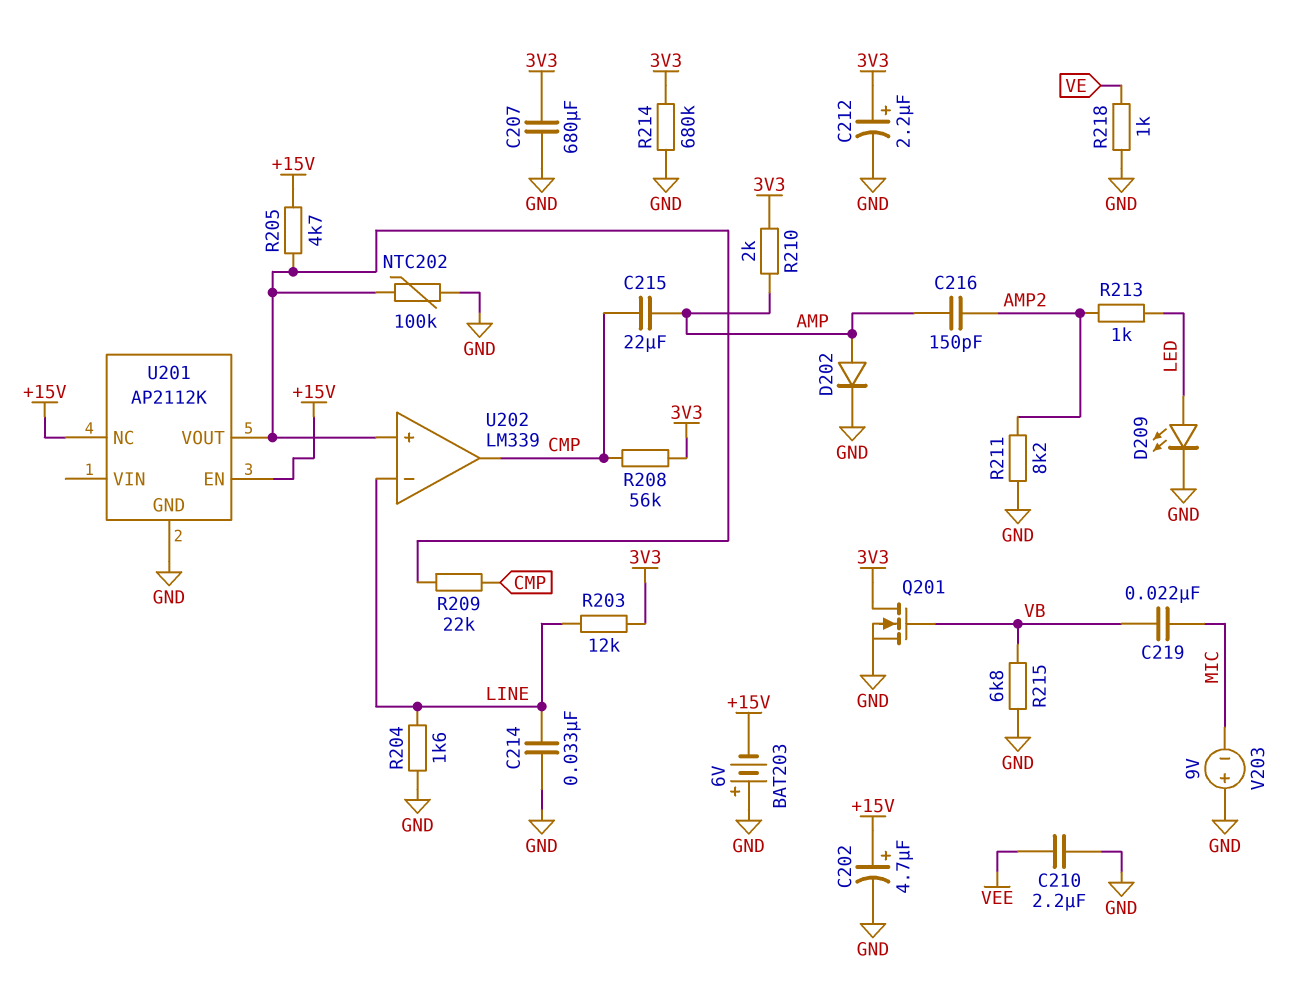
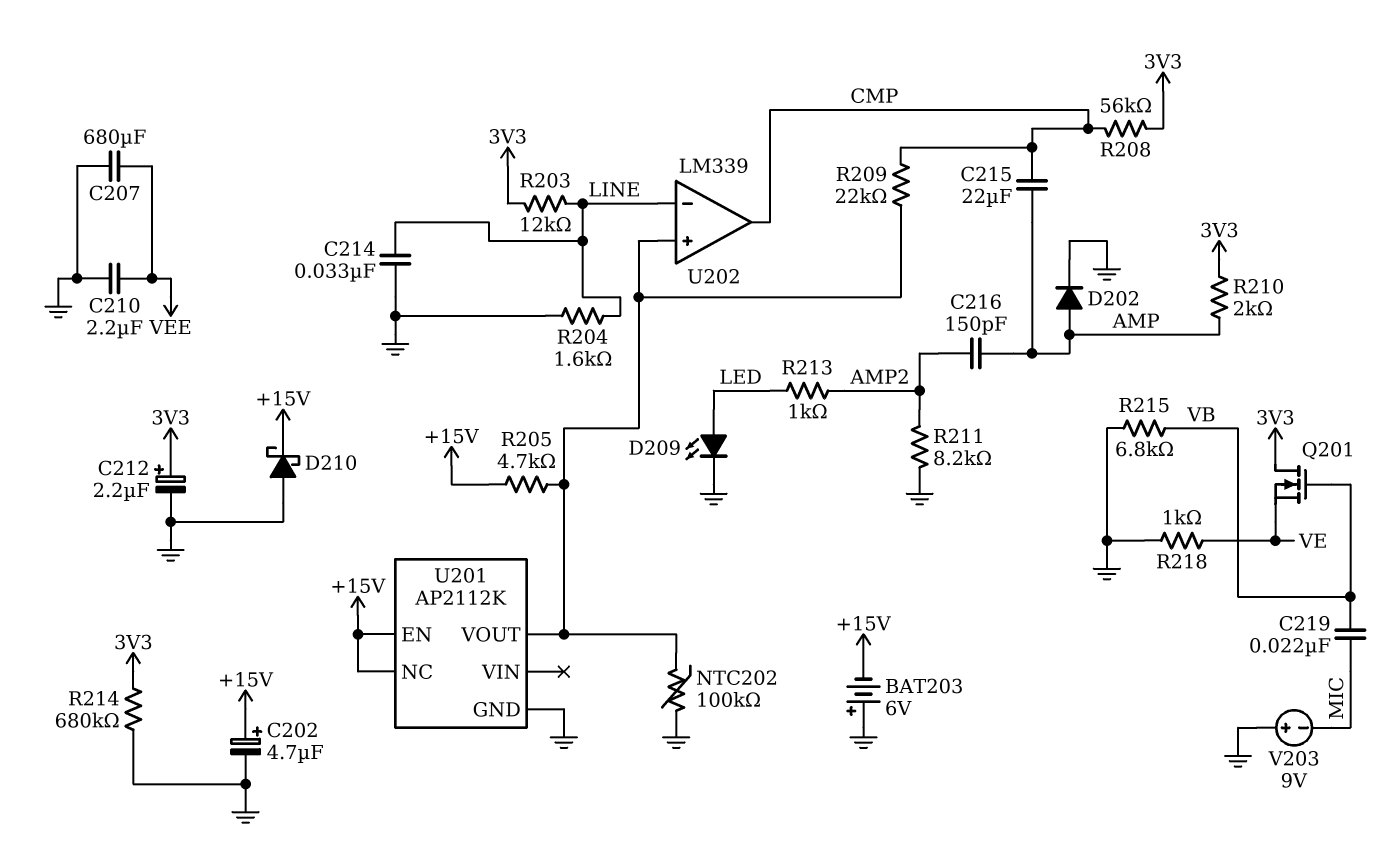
C207: 680uF (3V3, GND) -> 680uF (GND, VEE)
D210: none -> schottky (A GND, K +15V)
Q201: NMOS (G VB, D 3V3, S GND) -> NMOS (G VB, D 3V3, S VE)

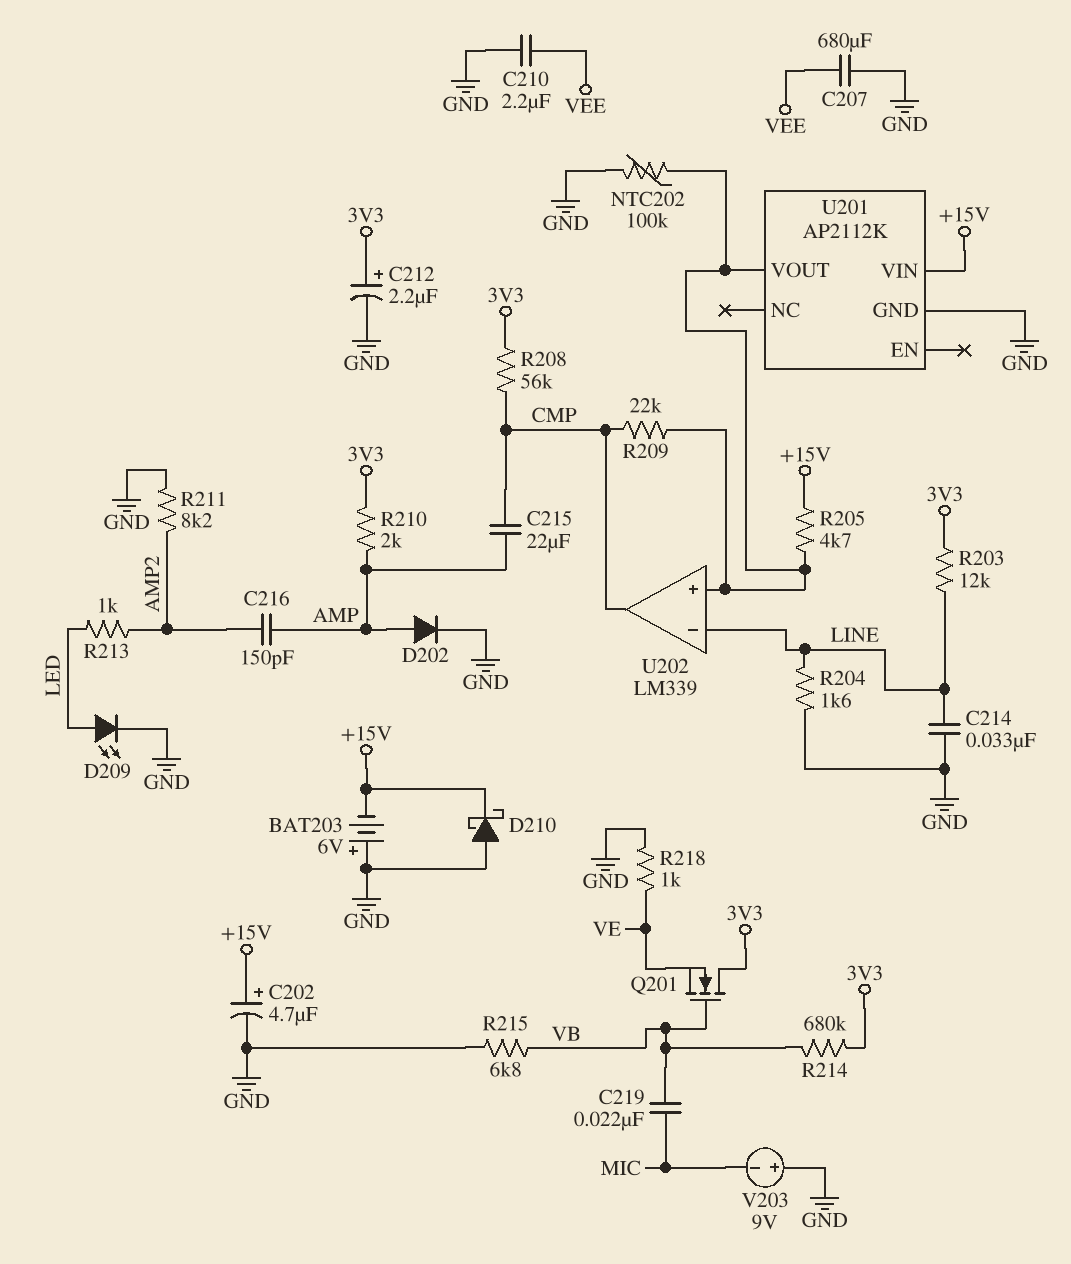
R214: 680k (3V3, GND) -> 680k (3V3, VB)
U201 pin EN: +15V -> none
U201 pin NC: +15V -> none
U201 pin VIN: none -> +15V

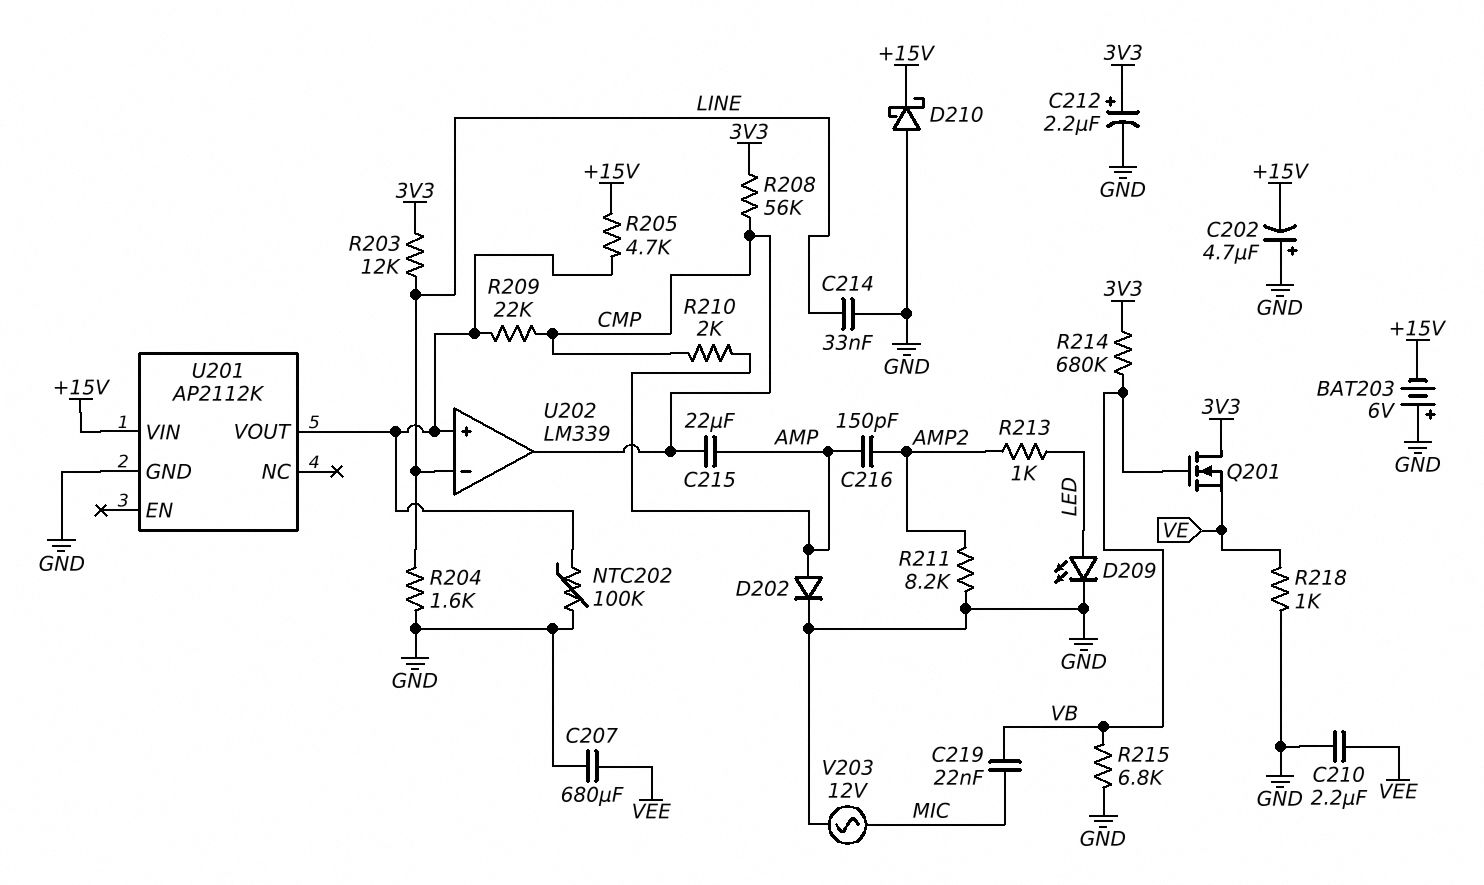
C202: 4.7uF (plus +15V, minus GND) -> 4.7uF (plus GND, minus +15V)
R210: 2k (3V3, AMP) -> 2k (AMP, CMP)
V203: 9V (plus GND, minus MIC) -> AC 12V (GND, MIC)

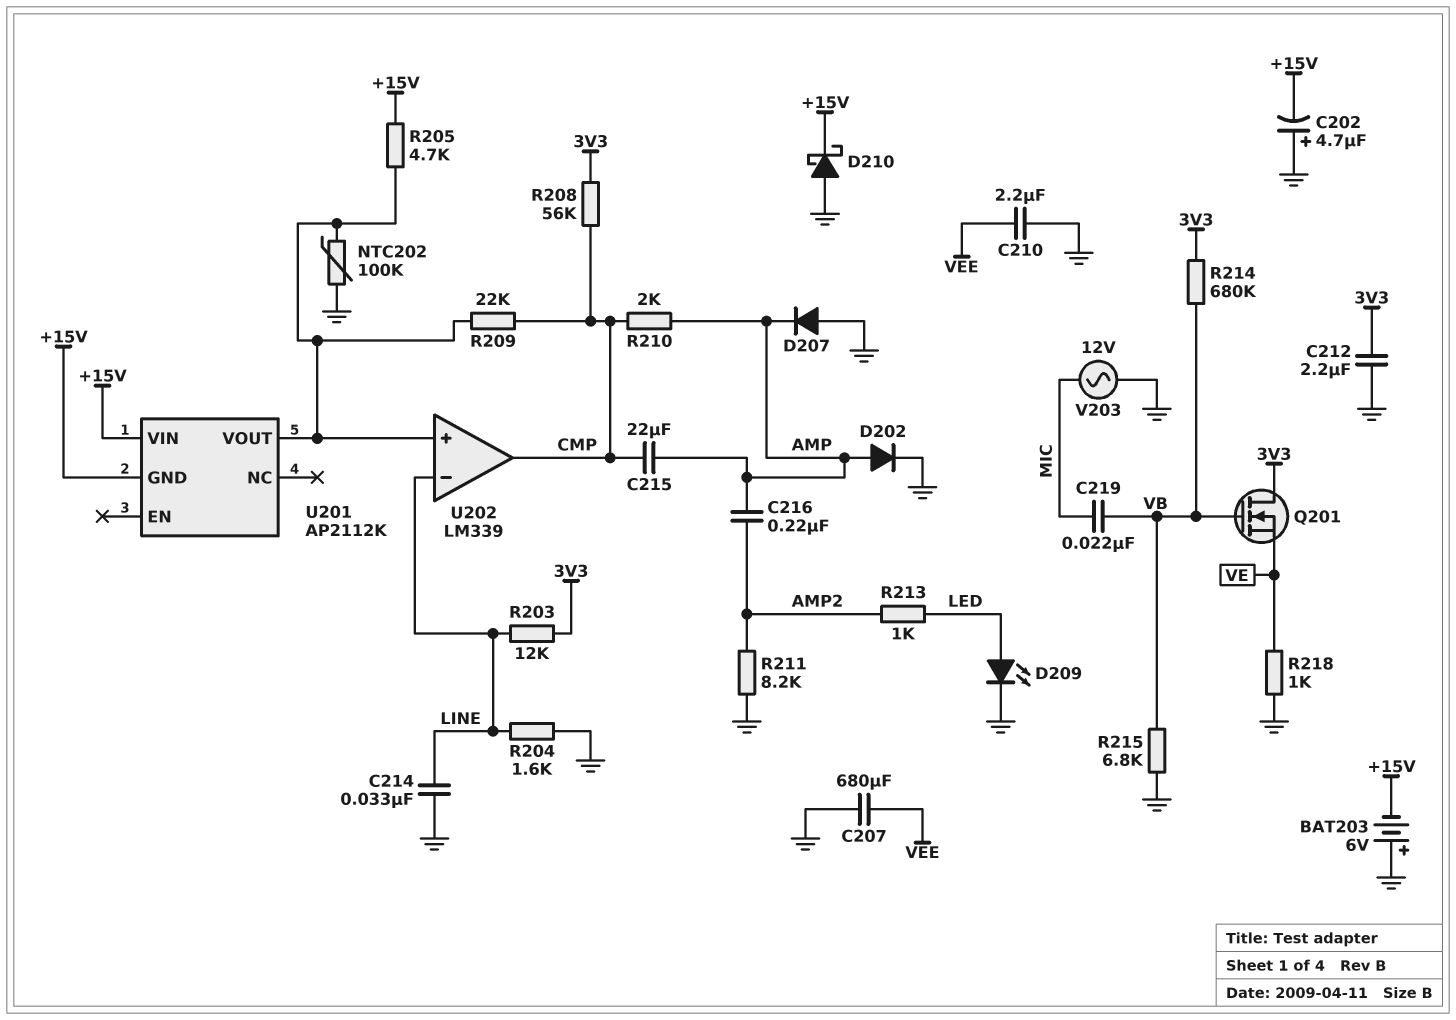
C212: 2.2uF (plus 3V3, minus GND) -> 2.2uF (3V3, GND)
C216: 150pF (AMP, AMP2) -> 220nF (AMP, AMP2)
D207: none -> diode (A GND, K AMP)
U201 pin GND: GND -> +15V

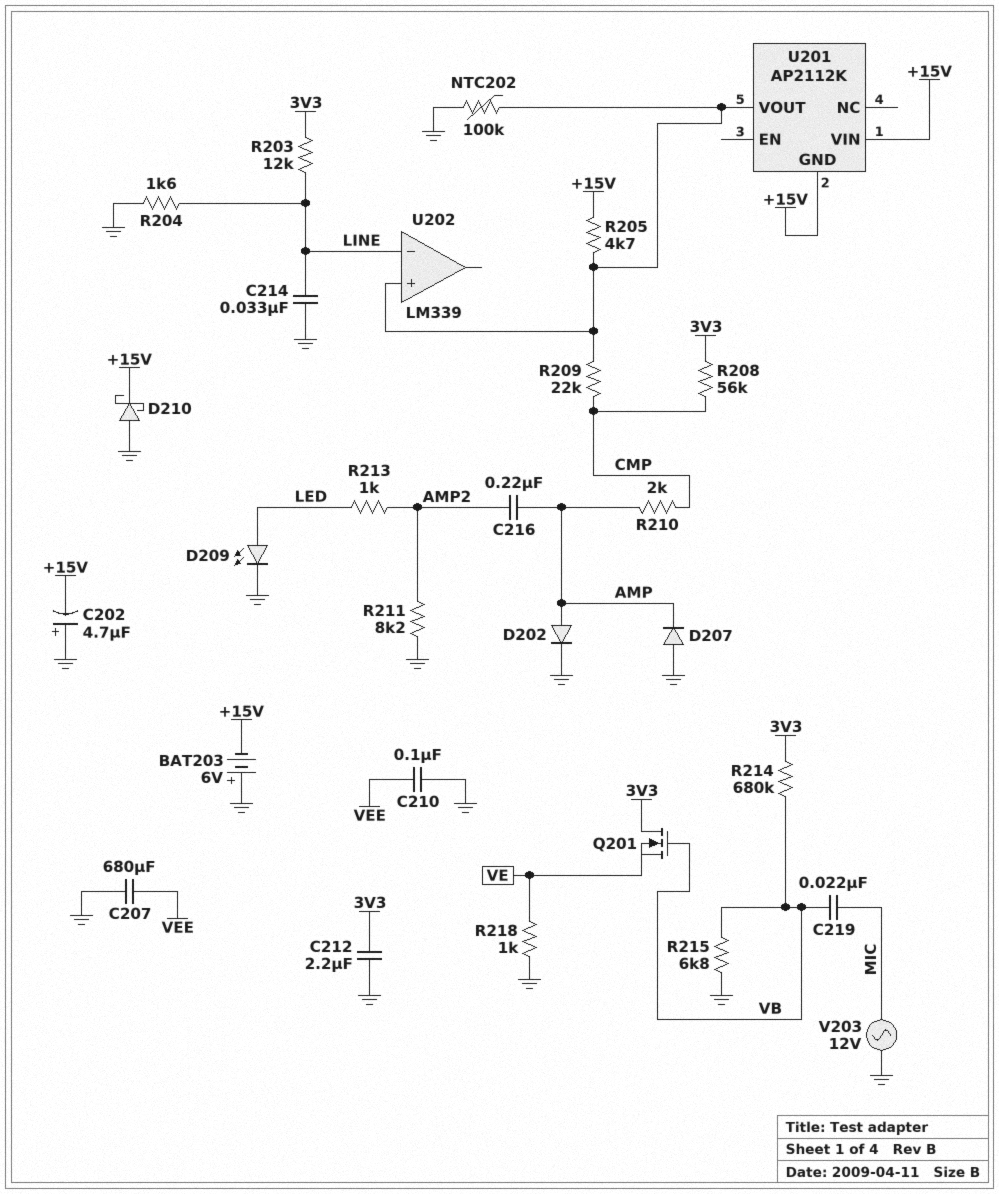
C210: 2.2uF (GND, VEE) -> 100nF (GND, VEE)
C215: 22uF (AMP, CMP) -> none
U202 pin out: CMP -> none

